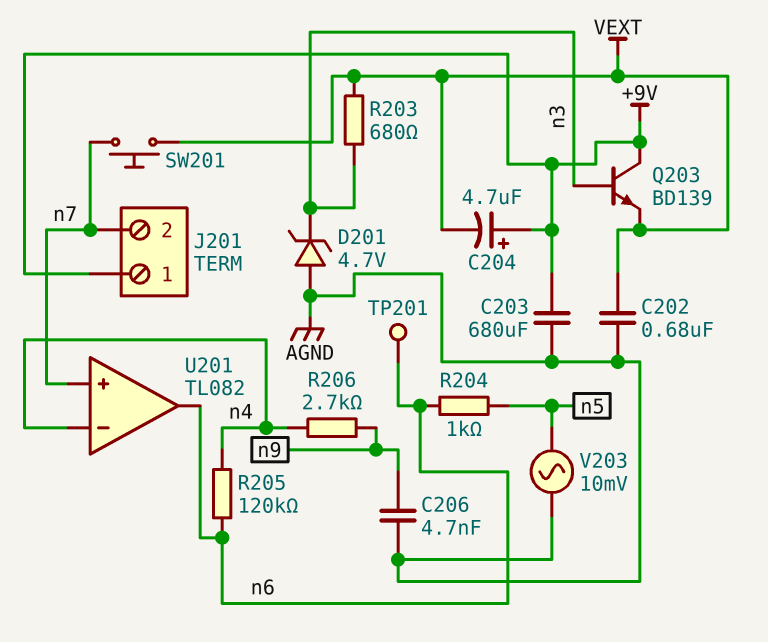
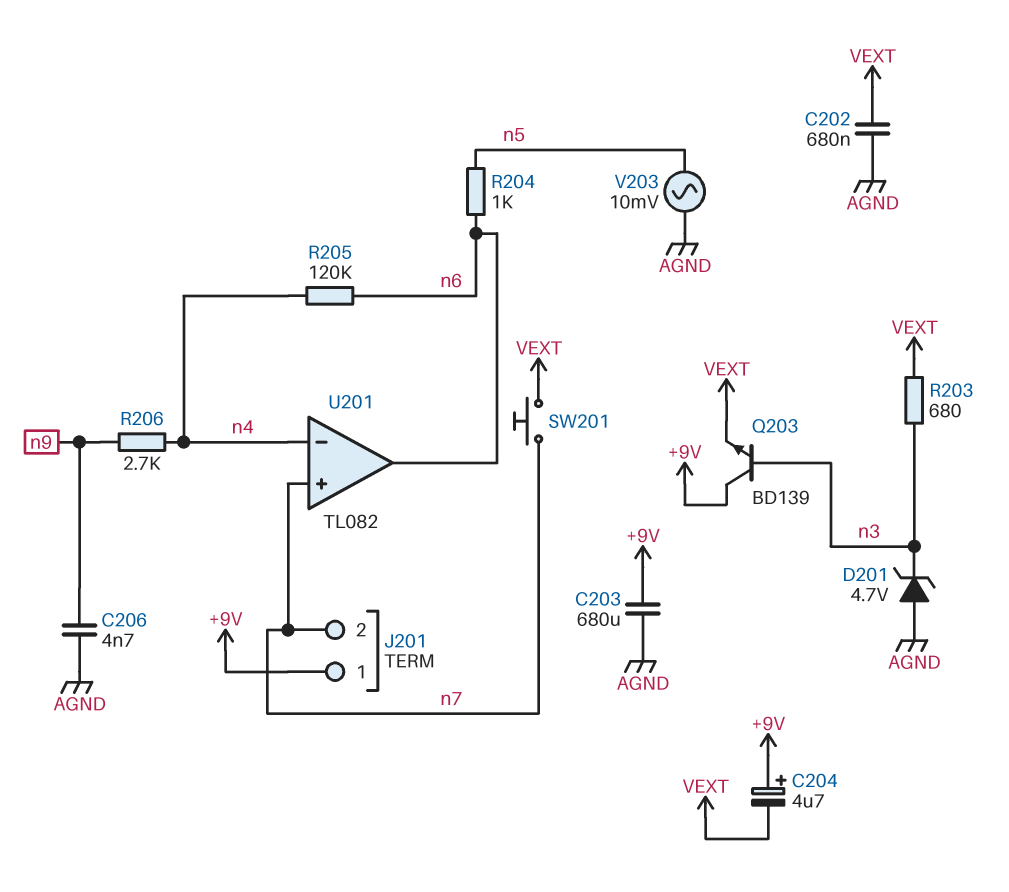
TP201: test point (n6) -> none

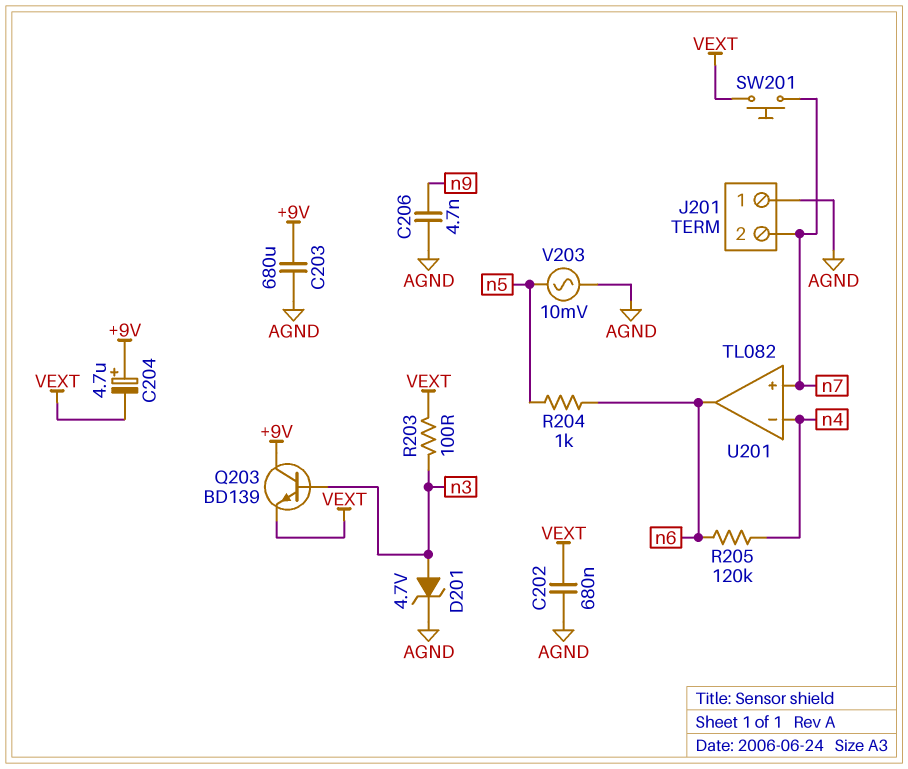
D201: zener 4.7V (A AGND, K n3) -> zener 4.7V (A n3, K AGND)
J201 pin 1: +9V -> AGND
R203: 680 (VEXT, n3) -> 100 (VEXT, n3)
R206: 2.7k (n4, n9) -> none

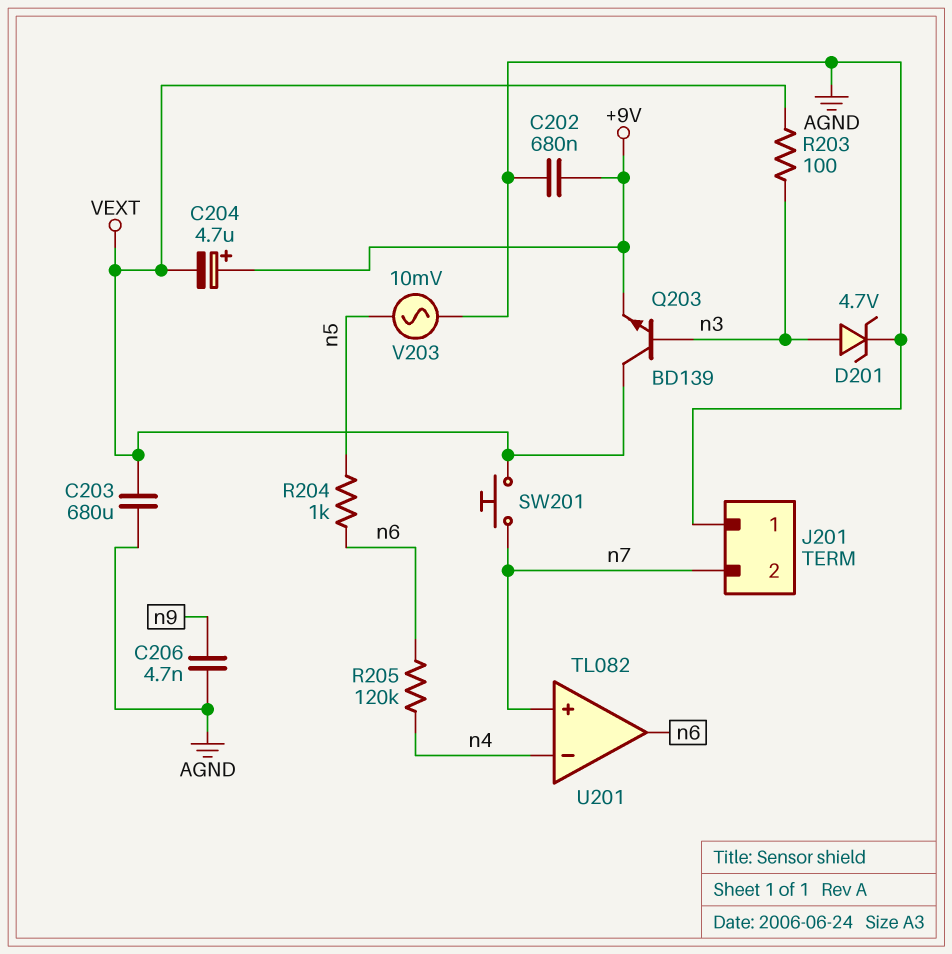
C202: 680nF (AGND, VEXT) -> 680nF (+9V, AGND)
C203: 680uF (+9V, AGND) -> 680uF (AGND, VEXT)
Q203: NPN BD139 (B n3, C +9V, E VEXT) -> NPN BD139 (B n3, C VEXT, E +9V)

